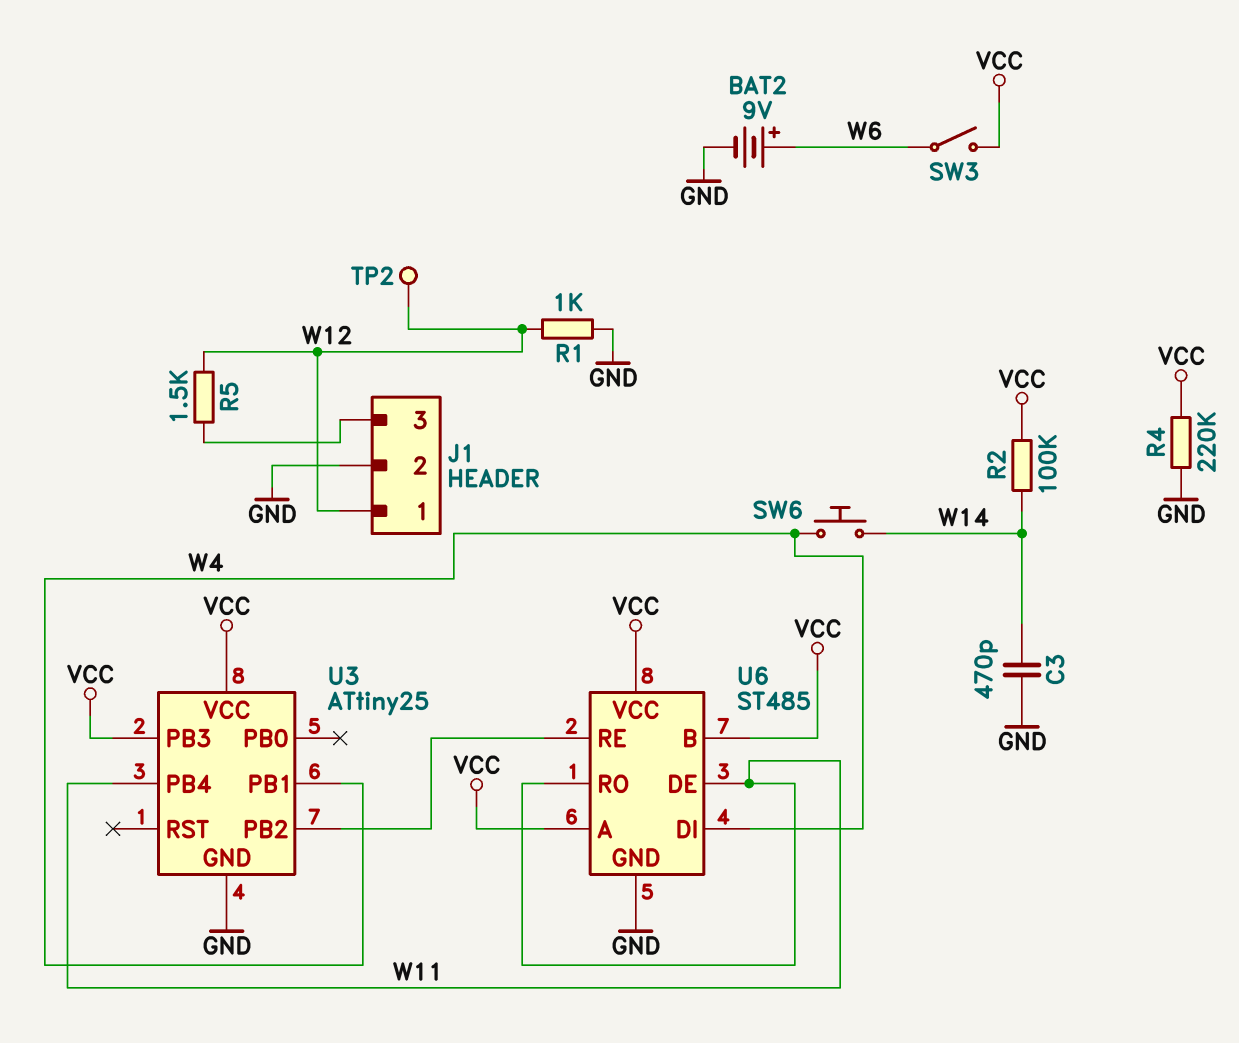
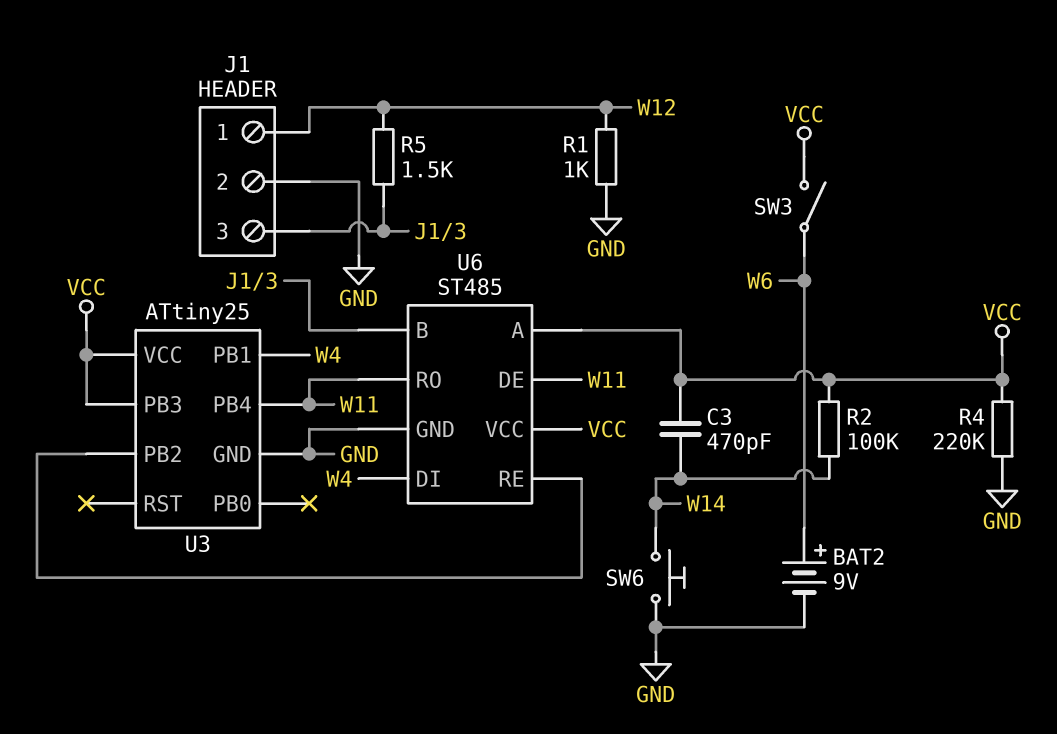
C3: 470pF (GND, W14) -> 470pF (VCC, W14)
SW6: button (W4, W14) -> button (GND, W14)
TP2: test point (W12) -> none
U6 pin B: VCC -> J1/3

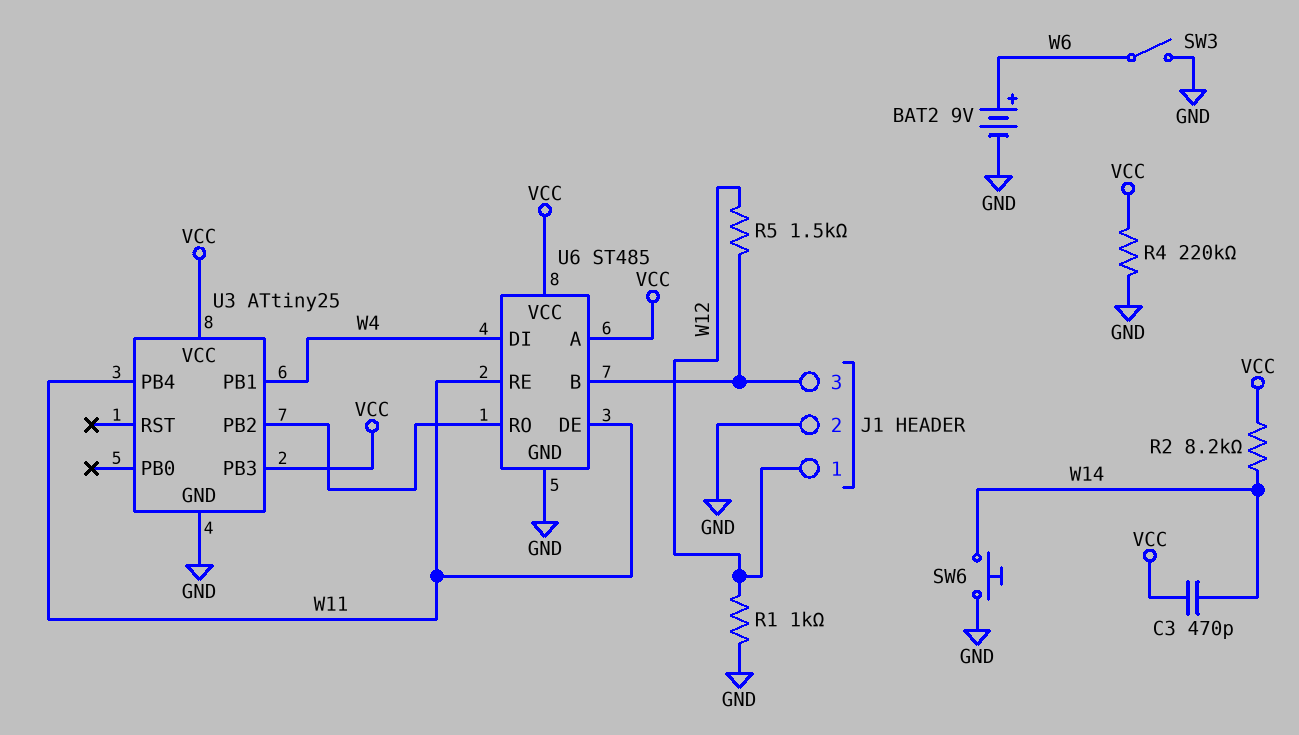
R2: 100k (VCC, W14) -> 8.2k (VCC, W14)
SW3: switch (VCC, W6) -> switch (GND, W6)
U6 pin RE: U3/PB2 -> W11
U6 pin RO: W11 -> U3/PB2

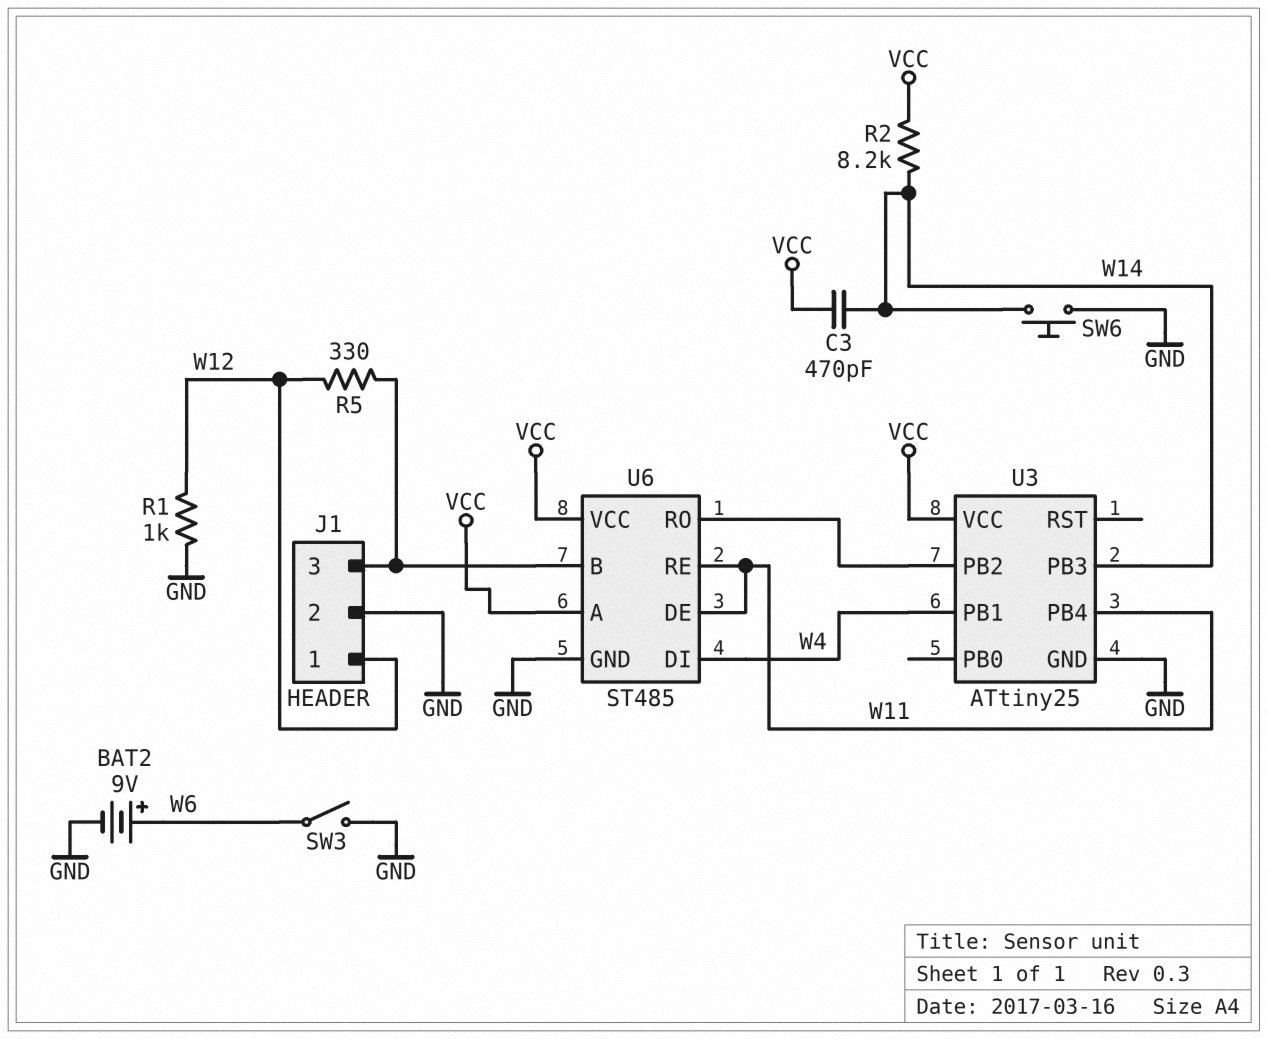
R4: 220k (GND, VCC) -> none
R5: 1.5k (J1/3, W12) -> 330 (J1/3, W12)
U3 pin PB3: VCC -> W14

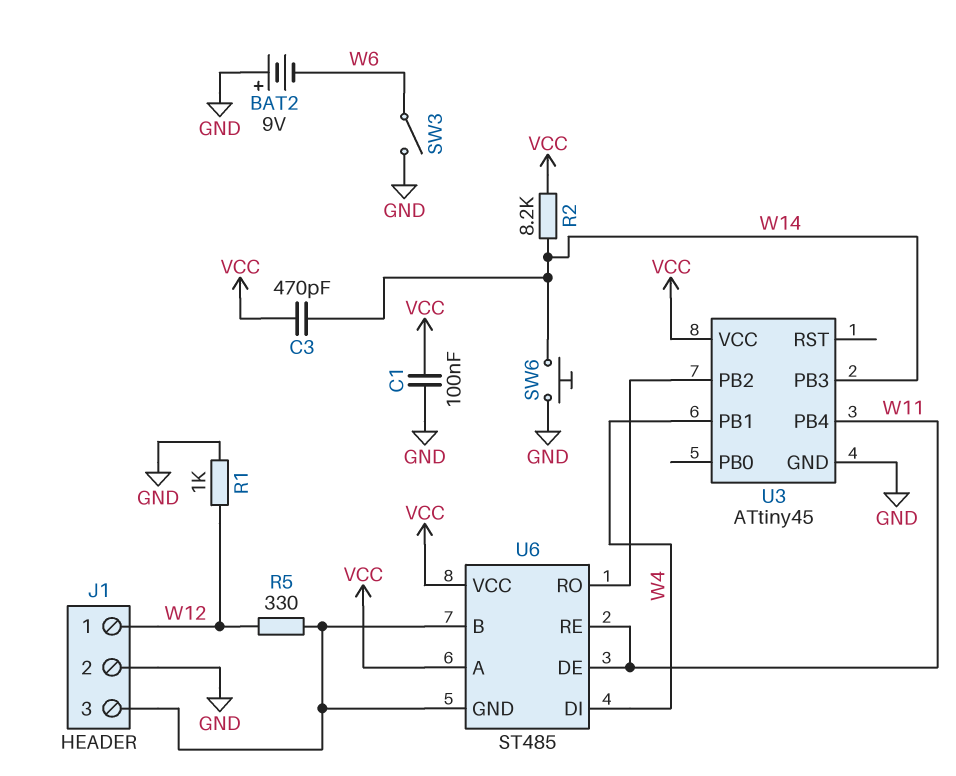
BAT2: 9V (plus W6, minus GND) -> 9V (plus GND, minus W6)
C1: none -> 100nF (GND, VCC)
U3: ATtiny25 -> ATtiny45
U6 pin GND: GND -> J1/3

